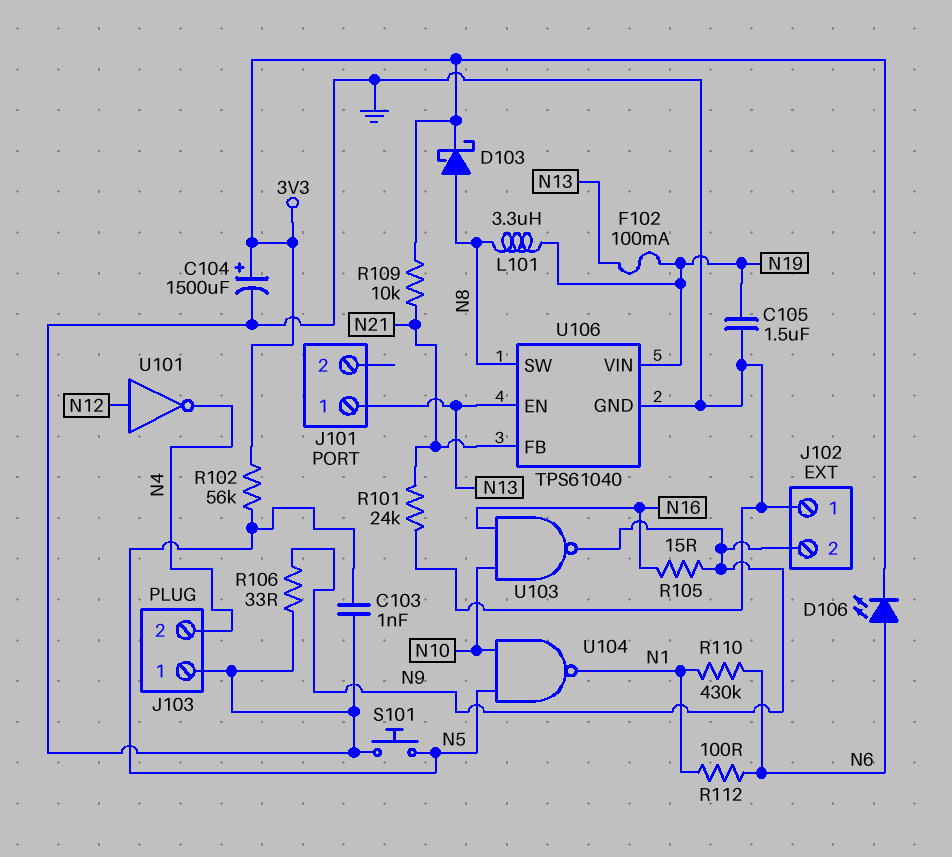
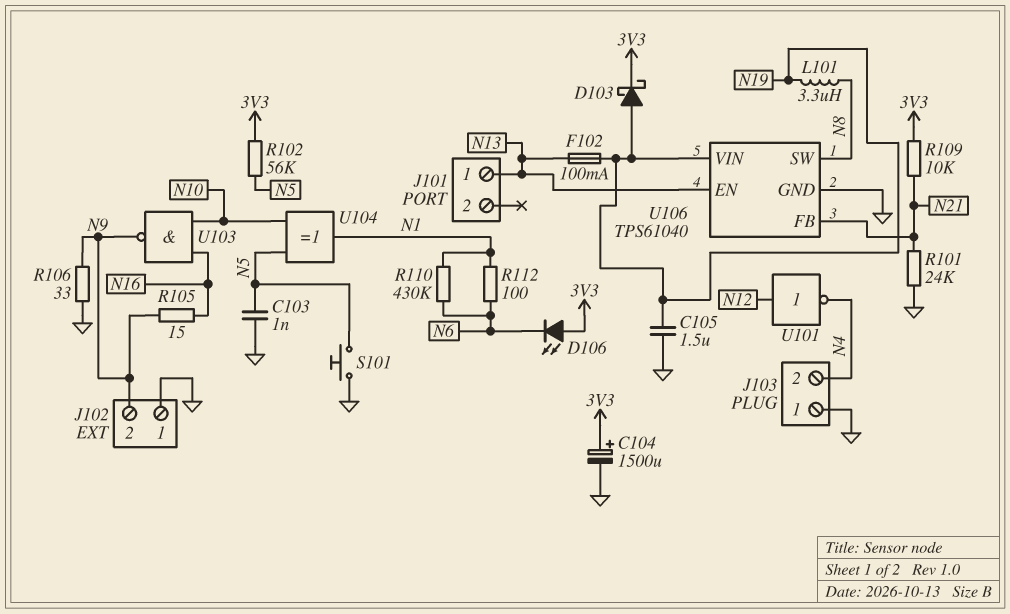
D103: schottky (A N8, K 3V3) -> schottky (A N19, K 3V3)
D106: LED (A N6, K 3V3) -> LED (A 3V3, K N6)
U104: NAND (in N5, in N10, out N1) -> XOR (in N5, in N10, out N1)

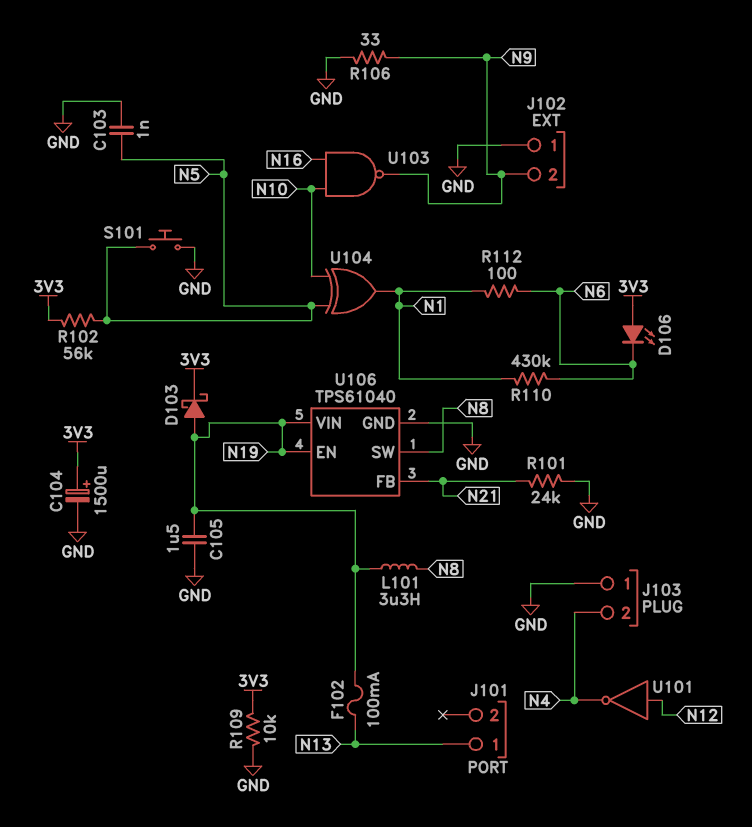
R105: 15 (N9, N16) -> none
R109: 10k (3V3, N21) -> 10k (3V3, GND)
U106 pin EN: N13 -> N19

